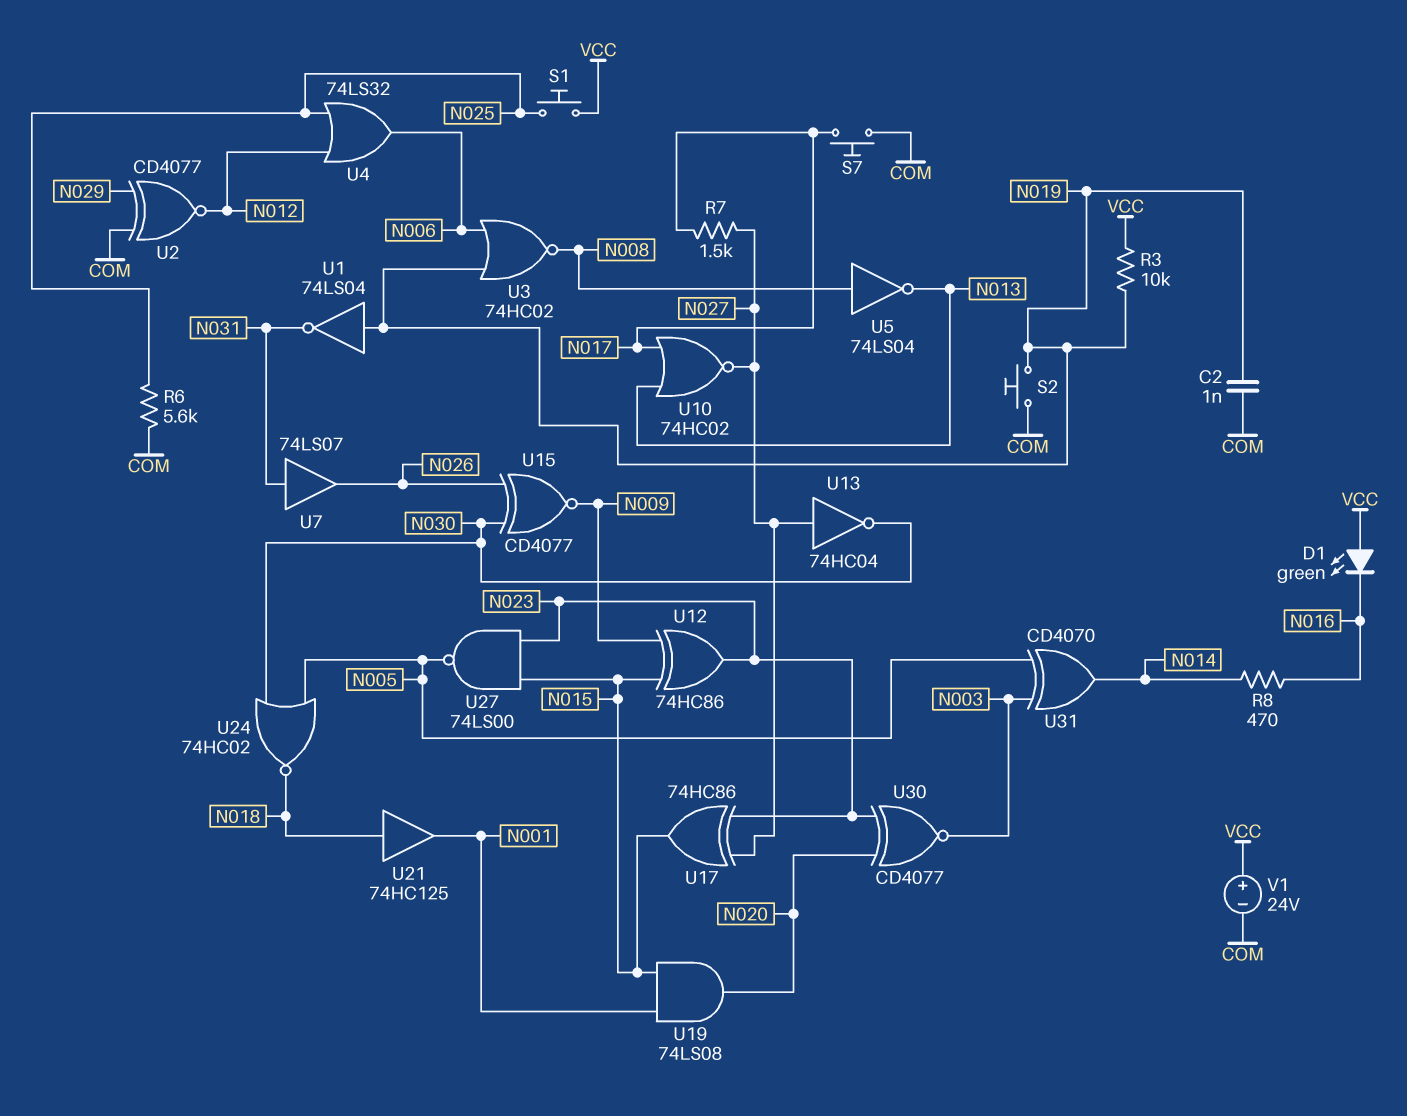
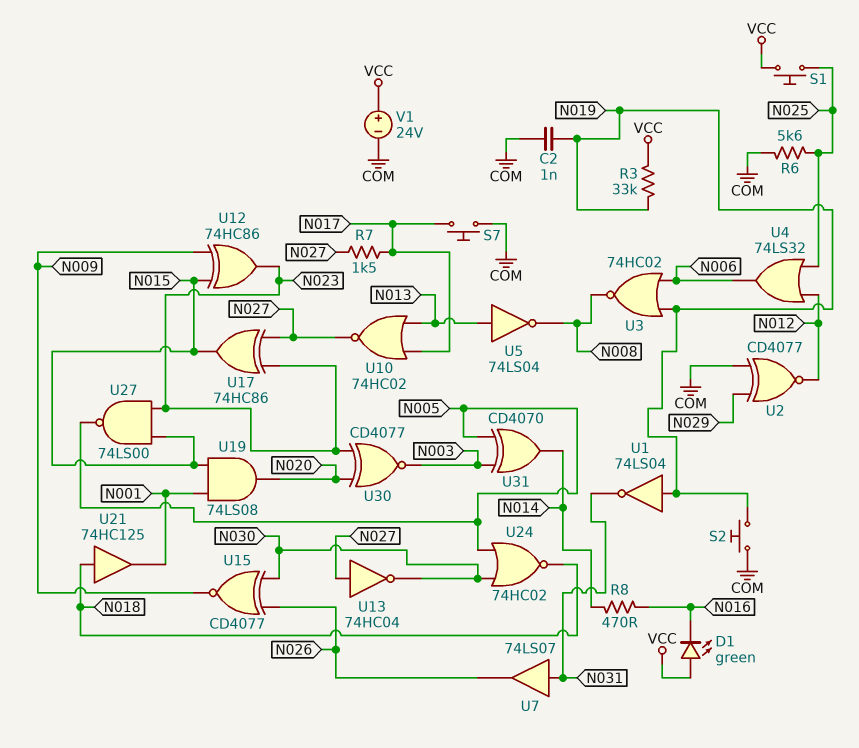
R3: 10k (N019, VCC) -> 33k (N019, VCC)
U5: NOT 74LS04 (in N008, out N013) -> NOT 74LS04 (in N013, out N008)

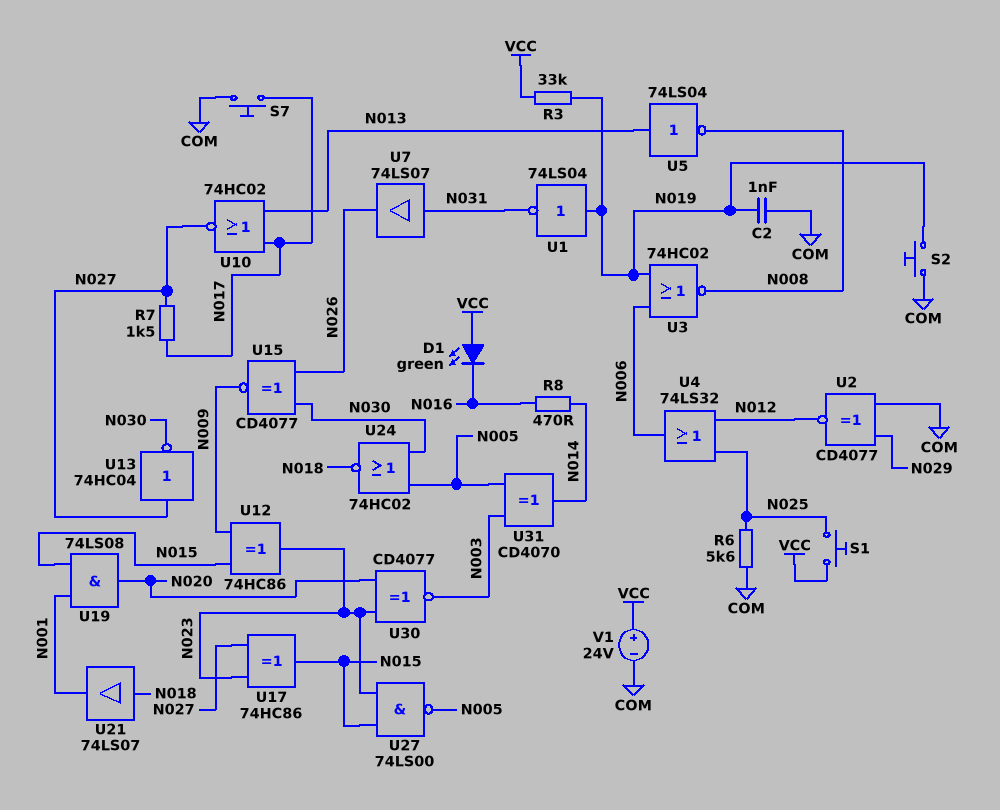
U21: buffer 74HC125 (in N018, out N001) -> buffer 74LS07 (in N018, out N001)

